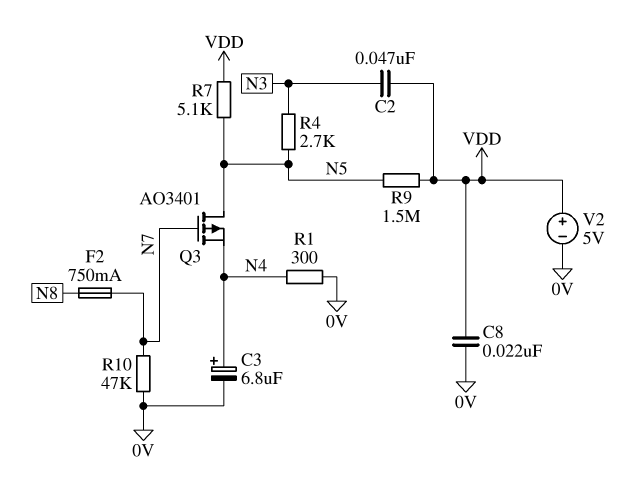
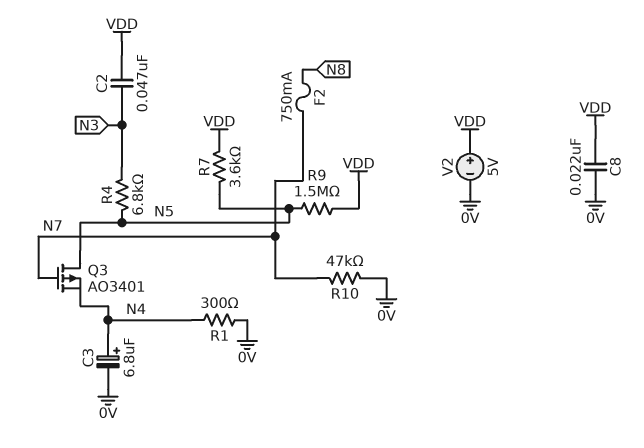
R4: 2.7k (N3, N5) -> 6.8k (N3, N5)
R7: 5.1k (N5, VDD) -> 3.6k (N5, VDD)

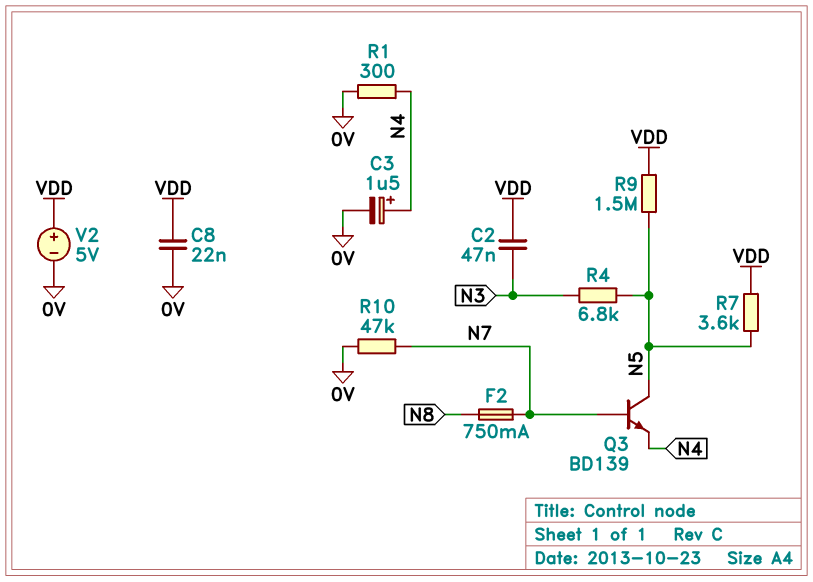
C3: 6.8uF (plus N4, minus 0V) -> 1.5uF (plus N4, minus 0V)
Q3: PMOS AO3401 (G N7, D N5, S N4) -> NPN BD139 (B N7, C N5, E N4)

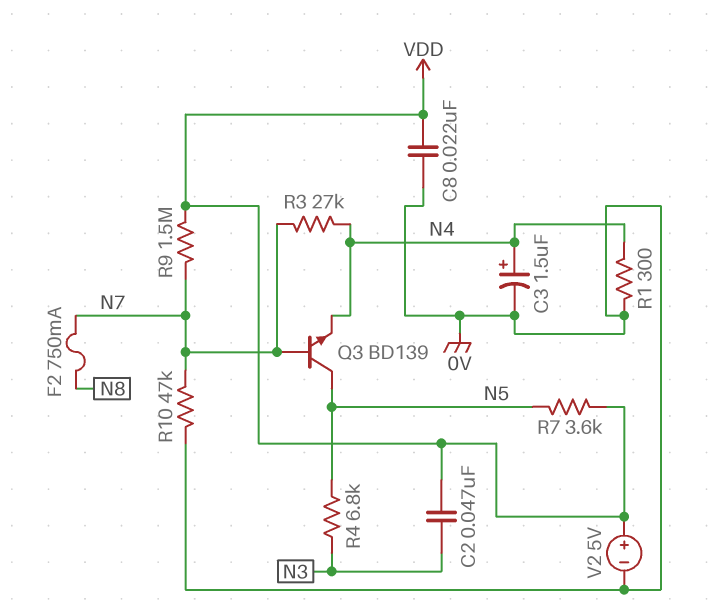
R3: none -> 27k (N4, N7)
R9: 1.5M (N5, VDD) -> 1.5M (N7, VDD)

